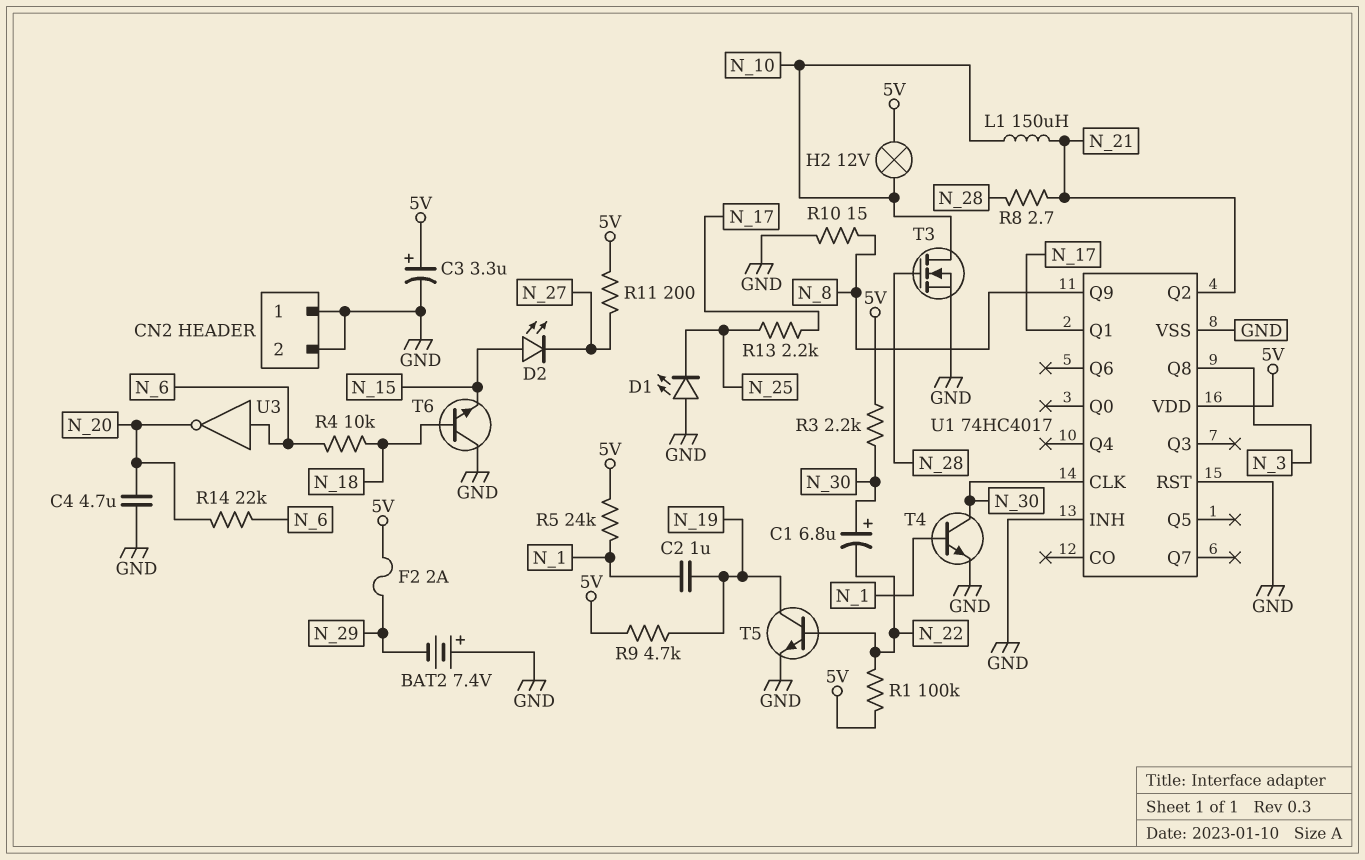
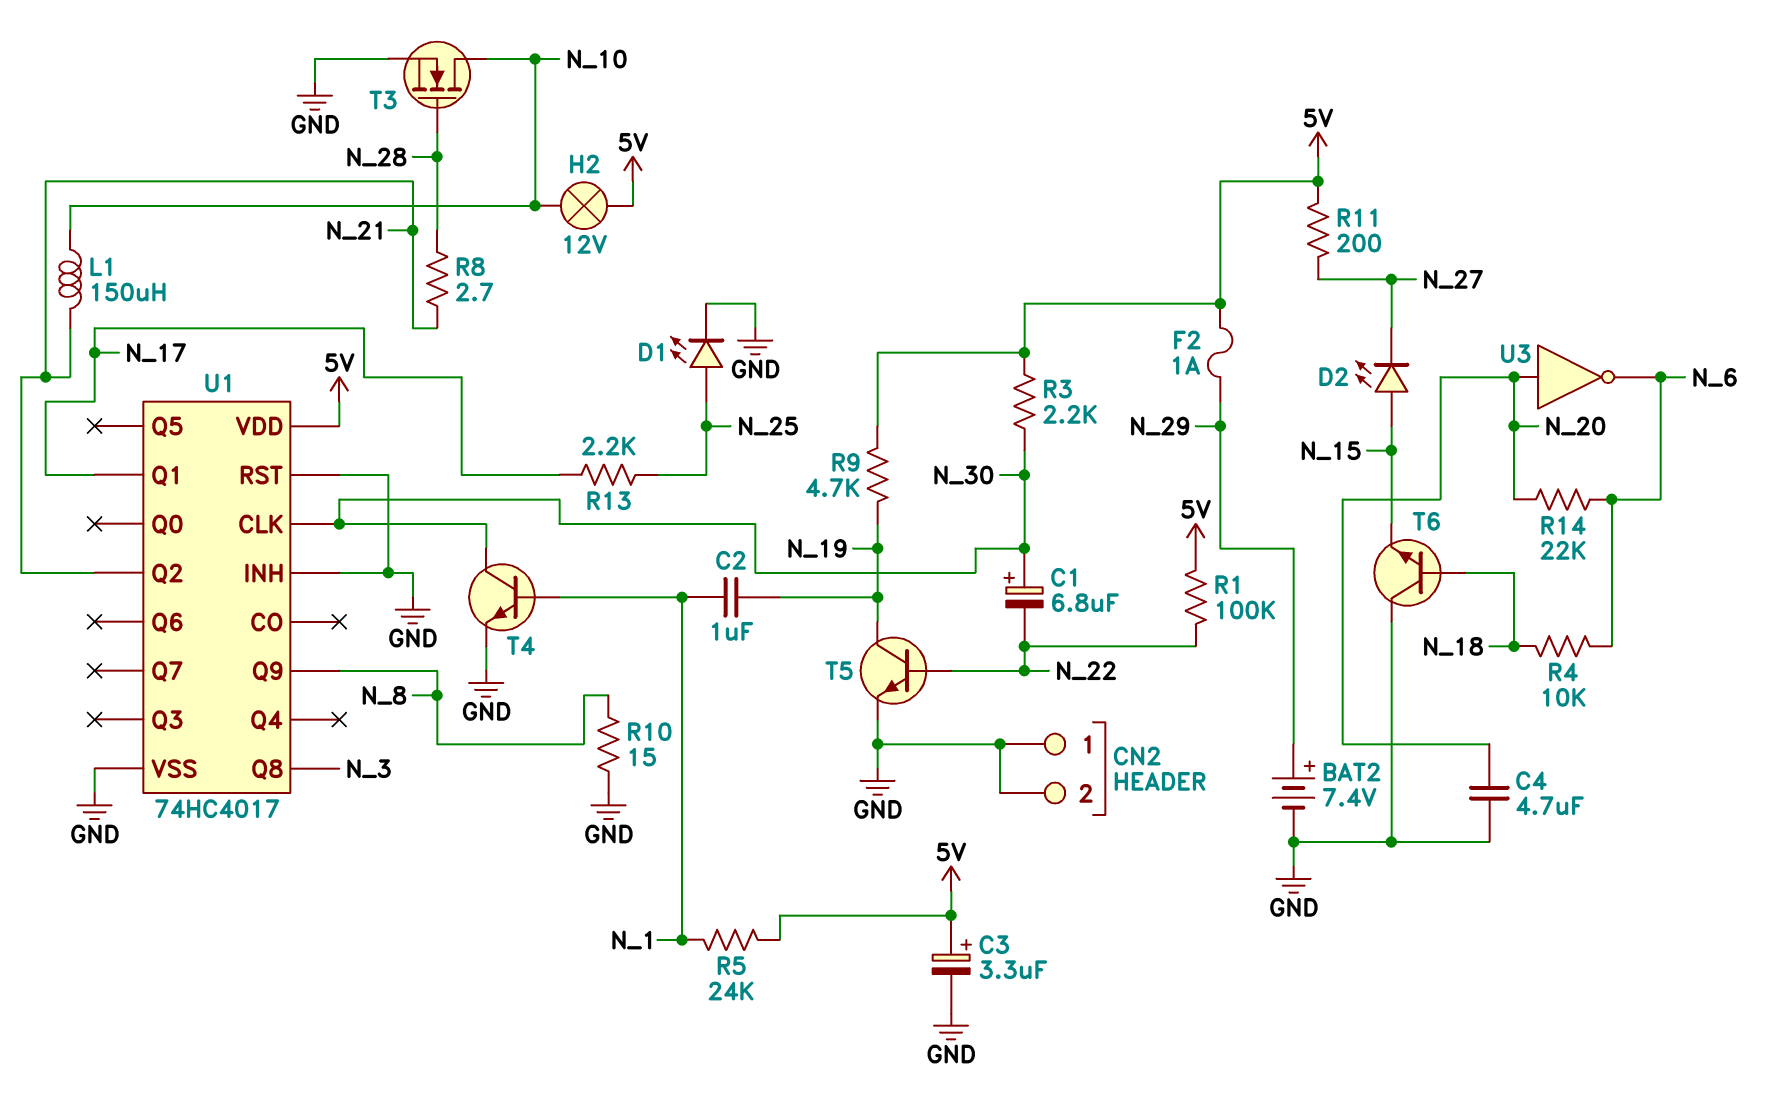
BAT2: 7.4V (plus GND, minus N_29) -> 7.4V (plus N_29, minus GND)
D1: LED (A GND, K N_25) -> LED (A N_25, K GND)
F2: 2A (5V, N_29) -> 1A (5V, N_29)
U3: NOT (in N_6, out N_20) -> NOT (in N_20, out N_6)

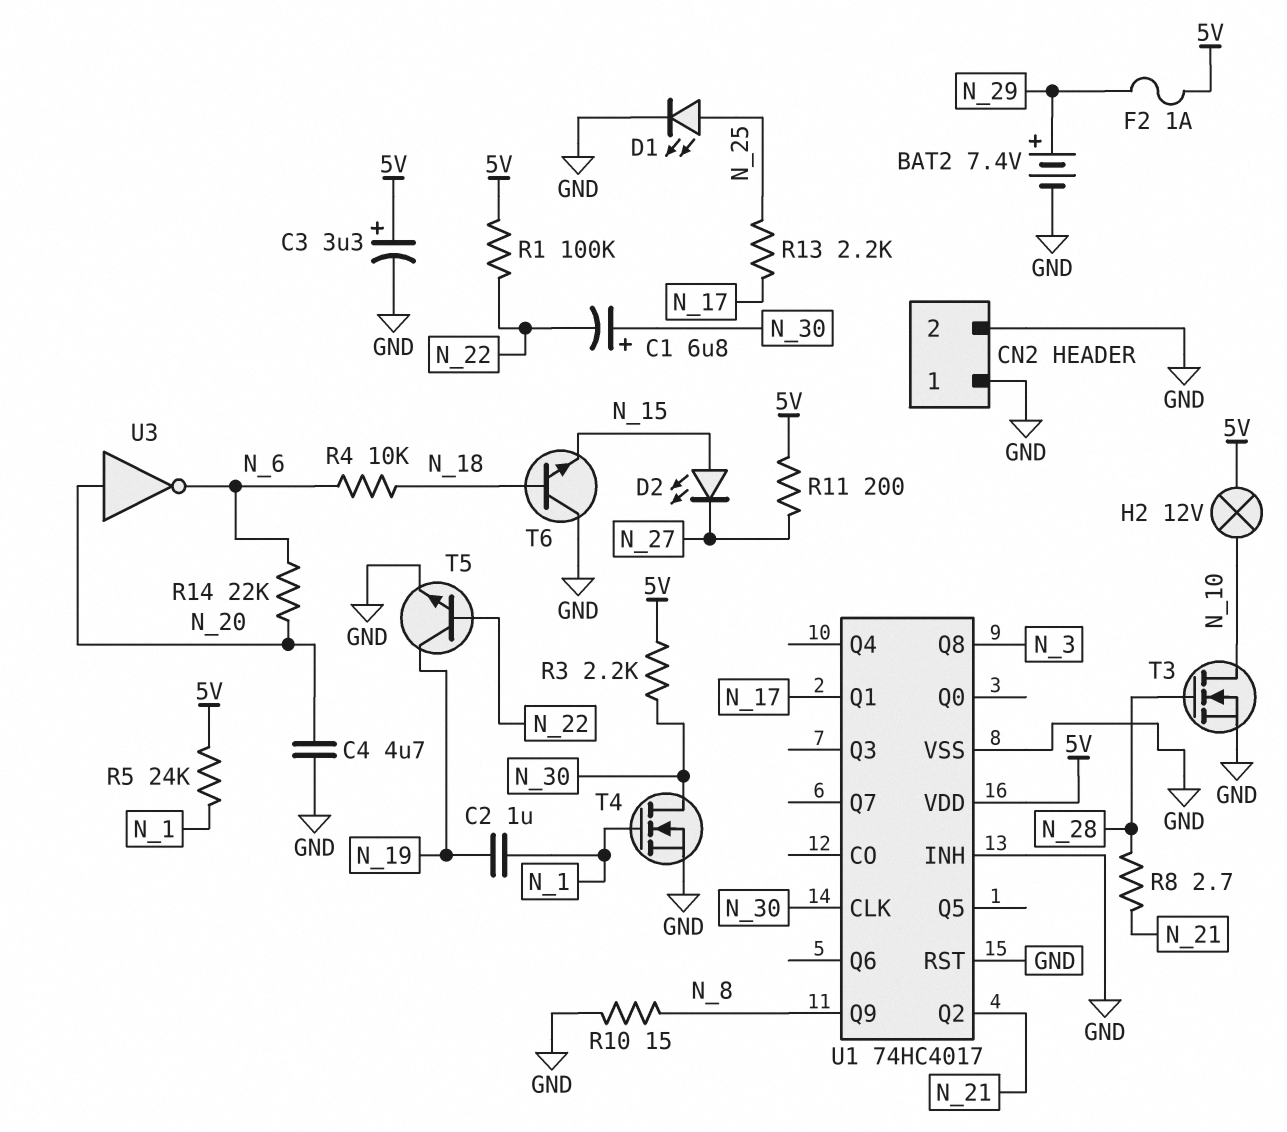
L1: 150uH (N_10, N_21) -> none
R9: 4.7k (5V, N_19) -> none
T4: NPN (B N_1, C N_30, E GND) -> NMOS (G N_1, D N_30, S GND)

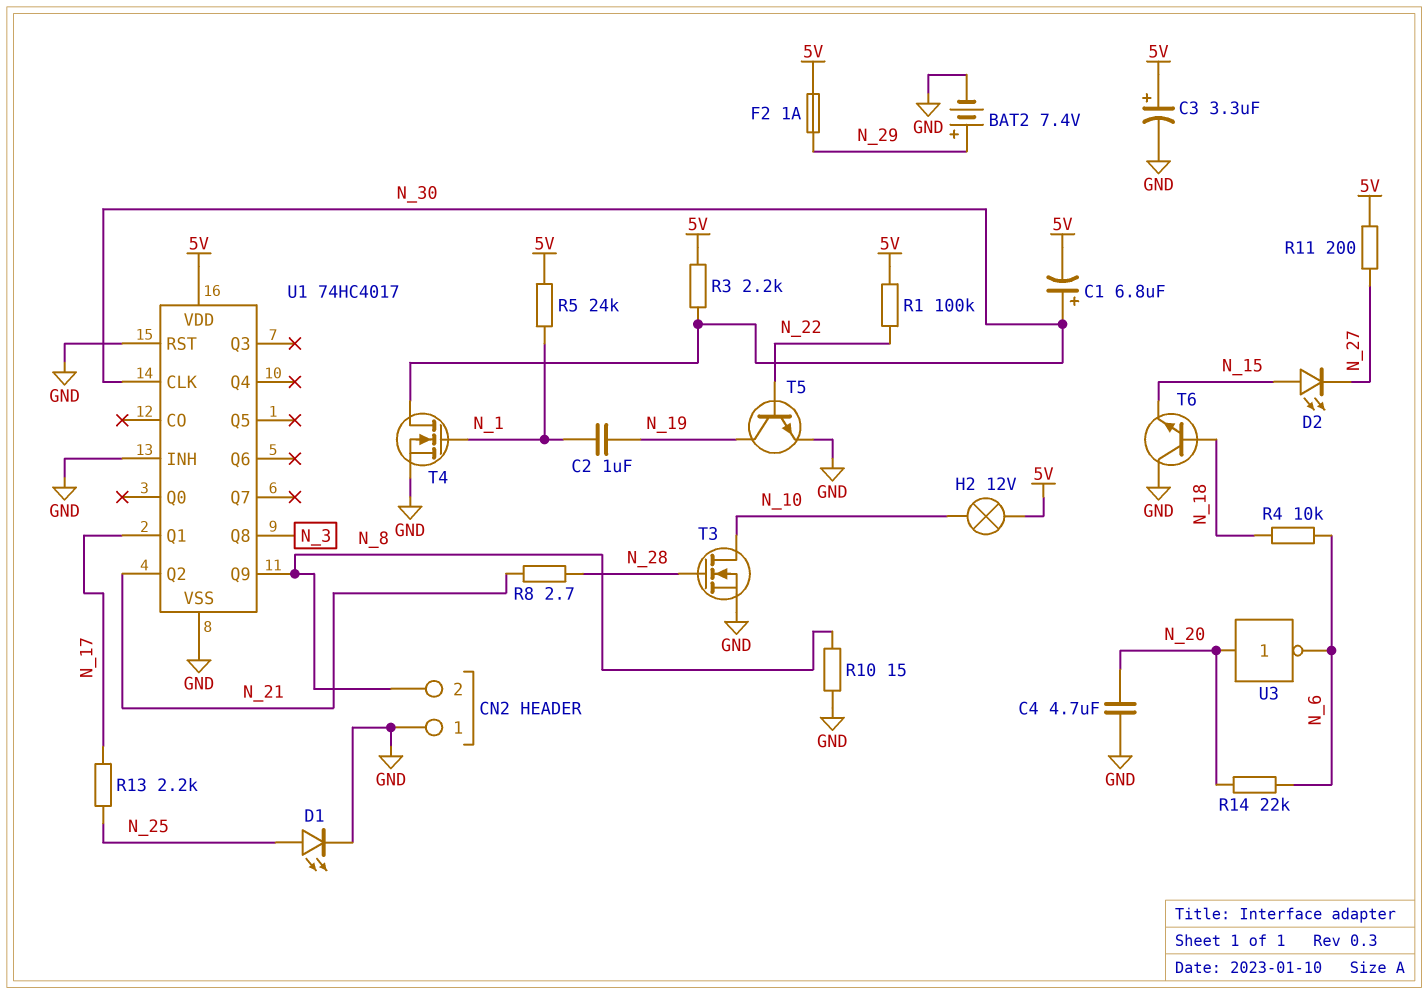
C1: 6.8uF (plus N_30, minus N_22) -> 6.8uF (plus N_30, minus 5V)
CN2 pin 2: GND -> N_8

